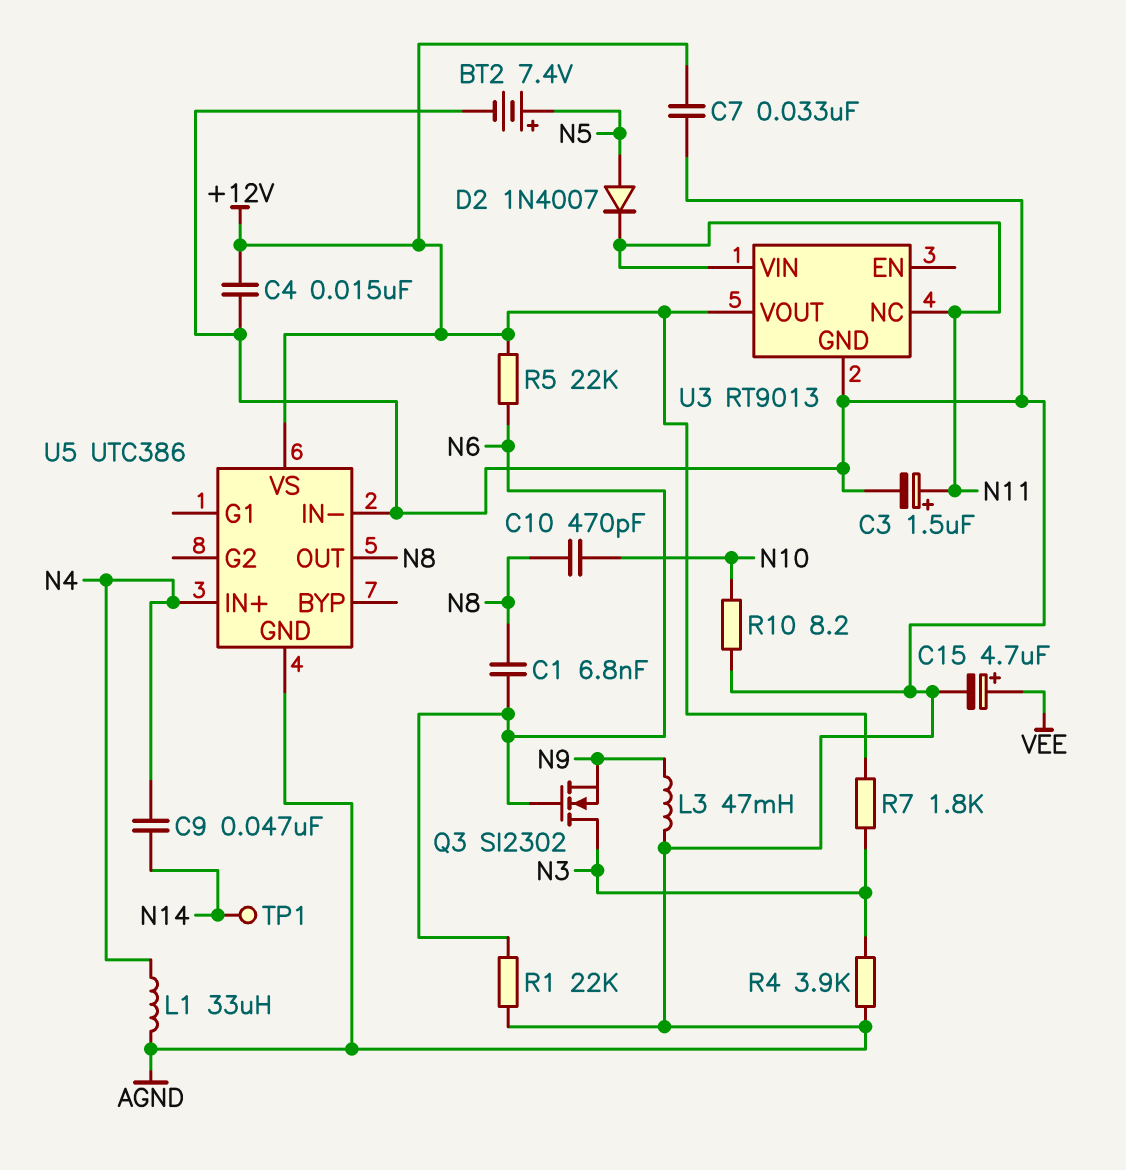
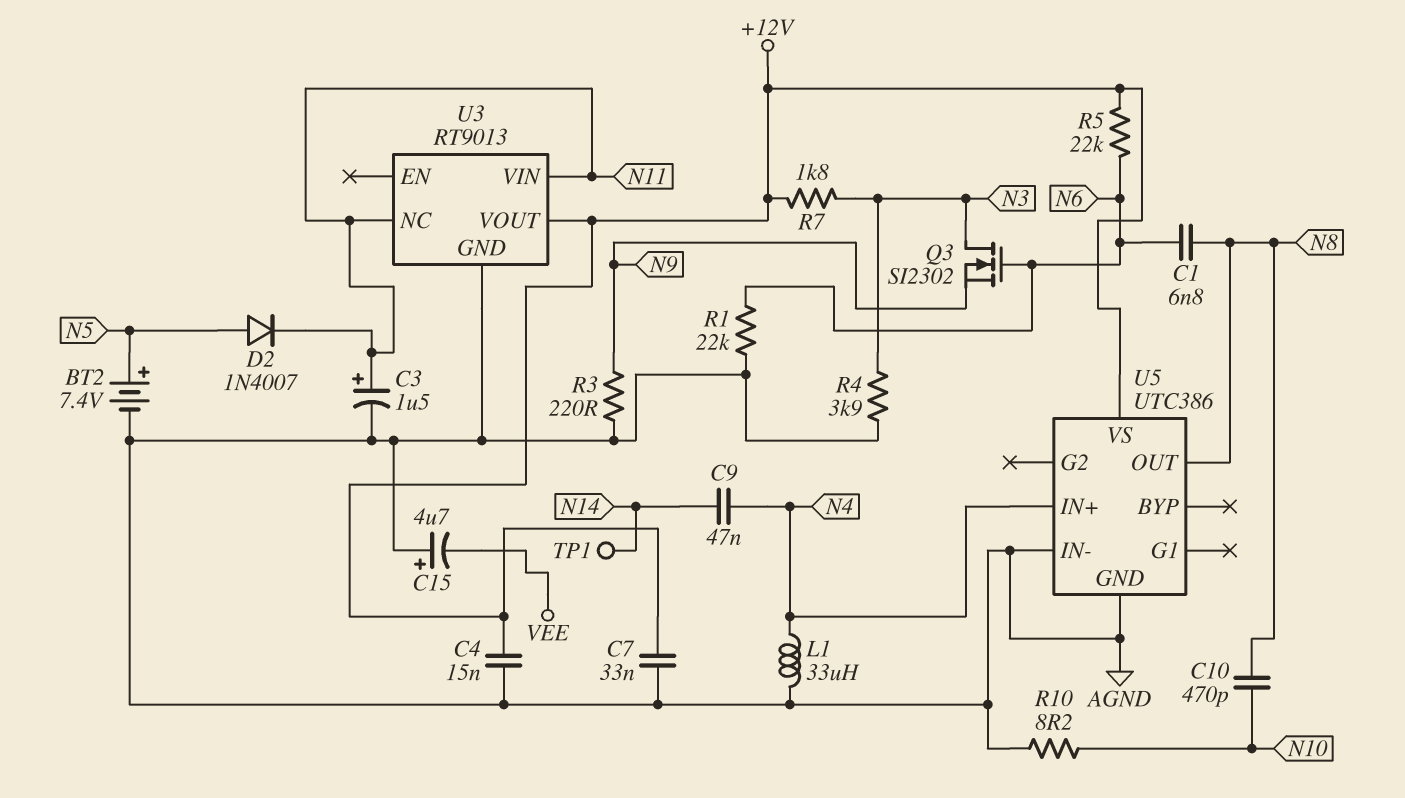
C15: 4.7uF (plus VEE, minus AGND) -> 4.7uF (plus AGND, minus VEE)
L3: 47mH (AGND, N9) -> none
R3: none -> 220 (AGND, N9)

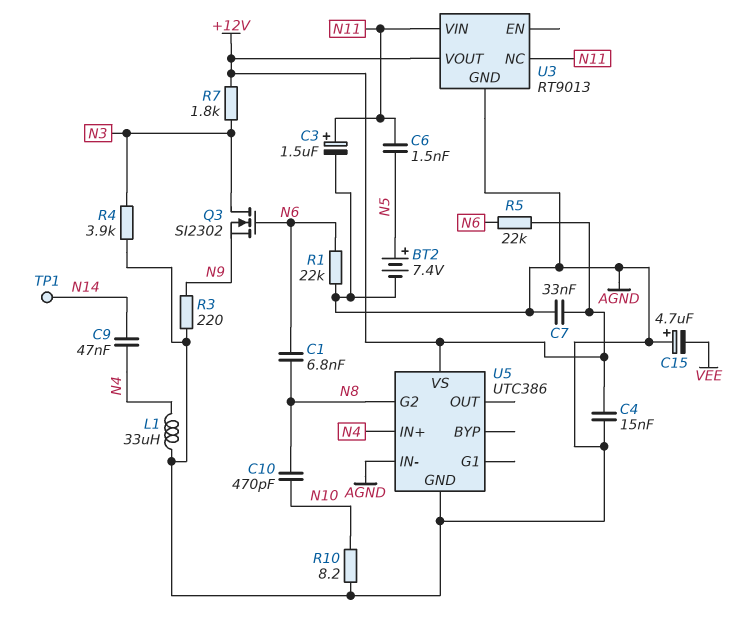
C6: none -> 1.5nF (N5, N11)
D2: diode 1N4007 (A N5, K N11) -> none
U5 pin G2: none -> N8
U5 pin OUT: N8 -> none

